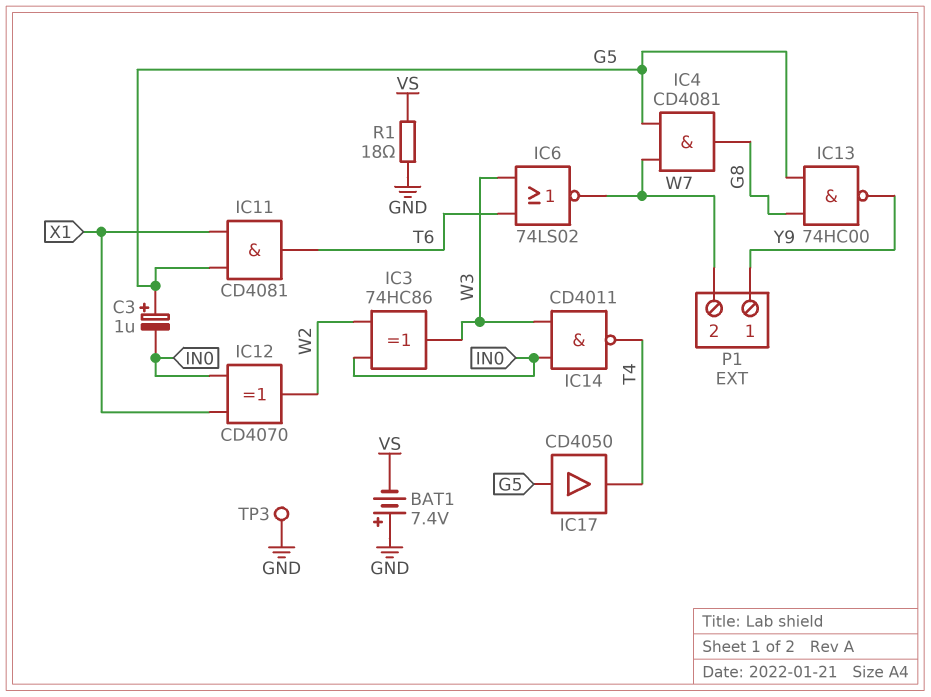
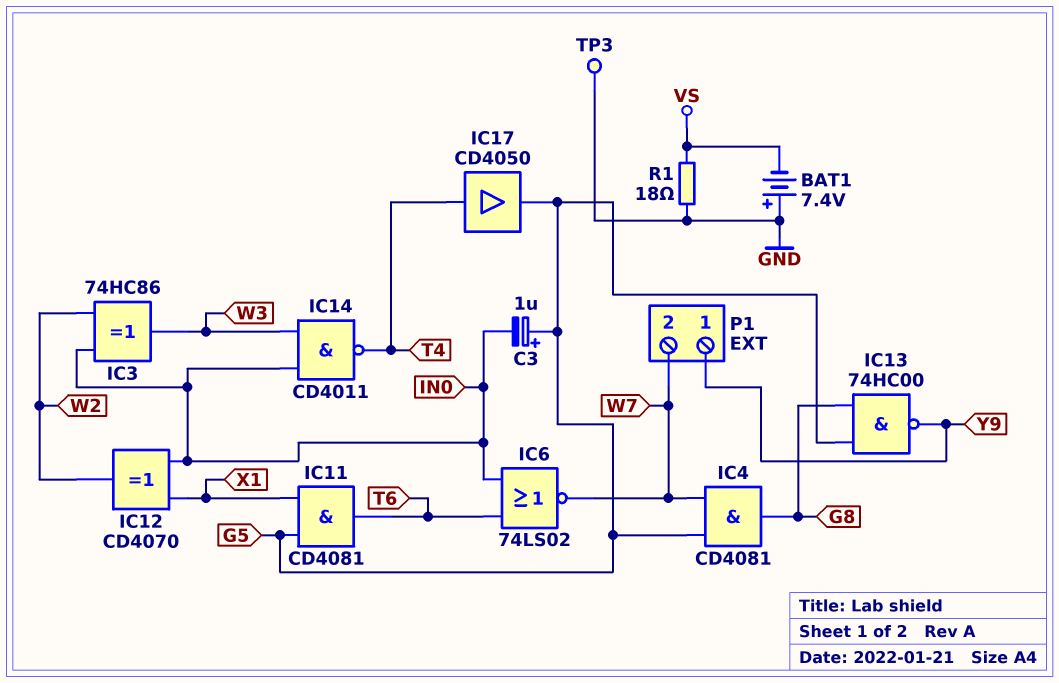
IC6: NOR 74LS02 (in T6, in W3, out W7) -> NOR 74LS02 (in IN0, in T6, out W7)
IC17: buffer CD4050 (in G5, out T4) -> buffer CD4050 (in T4, out G5)

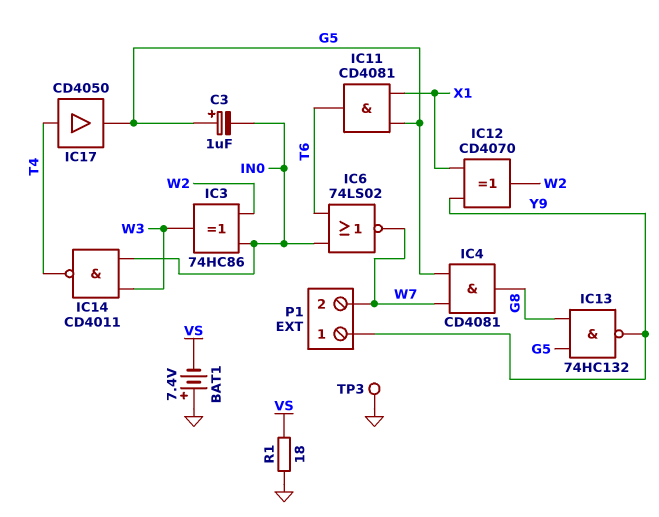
IC12: XOR CD4070 (in IN0, in X1, out W2) -> XOR CD4070 (in X1, in Y9, out W2)
IC13: NAND 74HC00 (in G5, in G8, out Y9) -> NAND 74HC132 (in G5, in G8, out Y9)

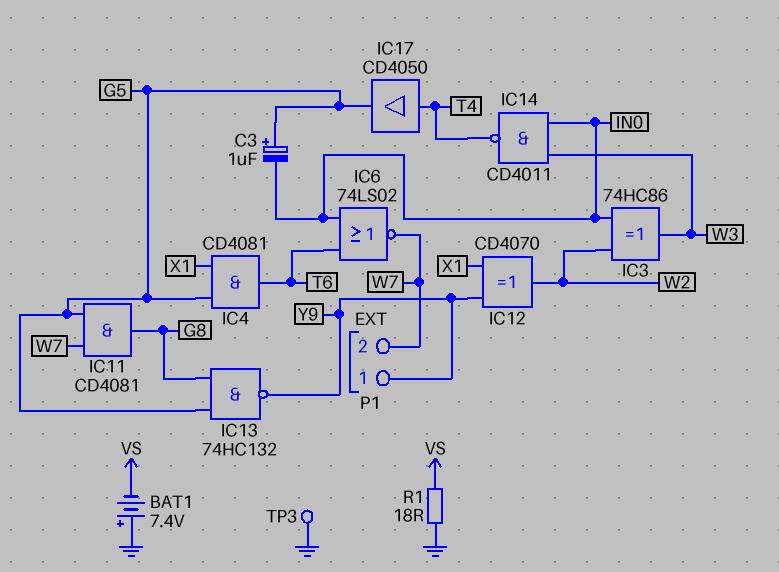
IC4: AND CD4081 (in G5, in W7, out G8) -> AND CD4081 (in G5, in X1, out T6)
IC11: AND CD4081 (in G5, in X1, out T6) -> AND CD4081 (in G5, in W7, out G8)

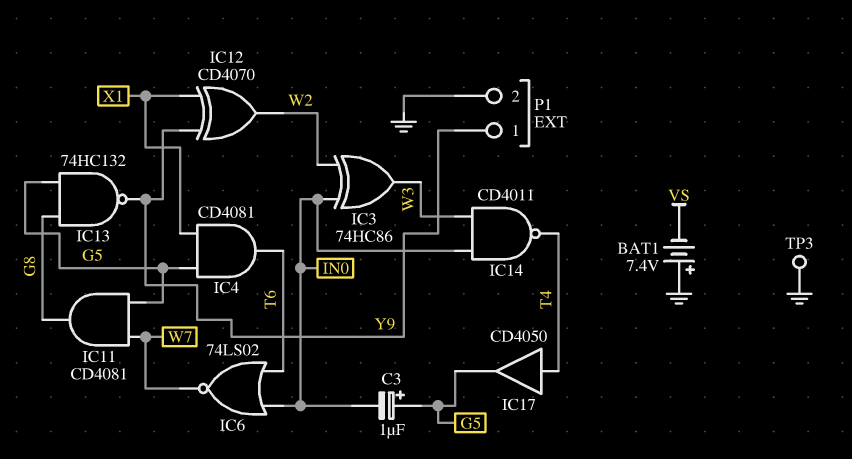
P1 pin 2: W7 -> GND
R1: 18 (GND, VS) -> none

